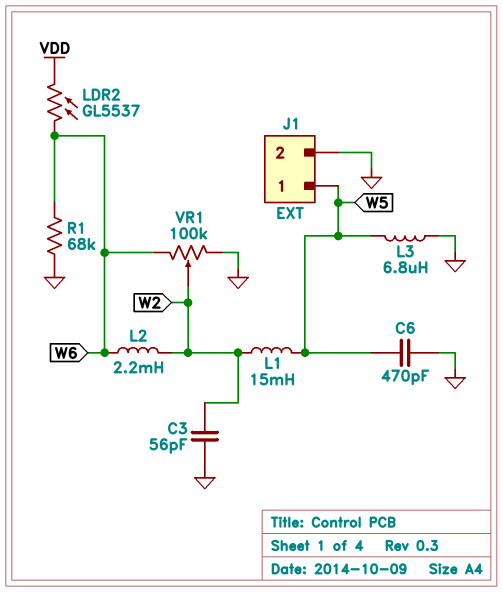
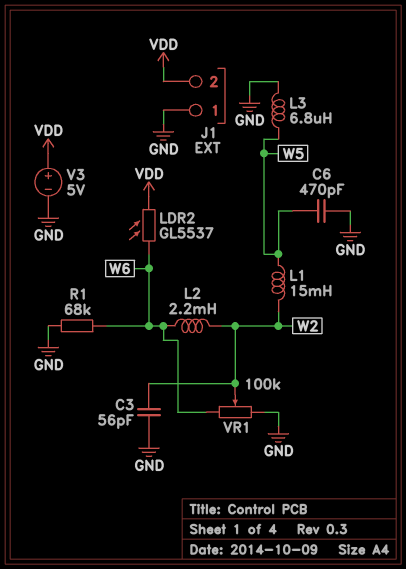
J1 pin 1: W5 -> GND
J1 pin 2: GND -> VDD
V3: none -> 5V (plus VDD, minus GND)

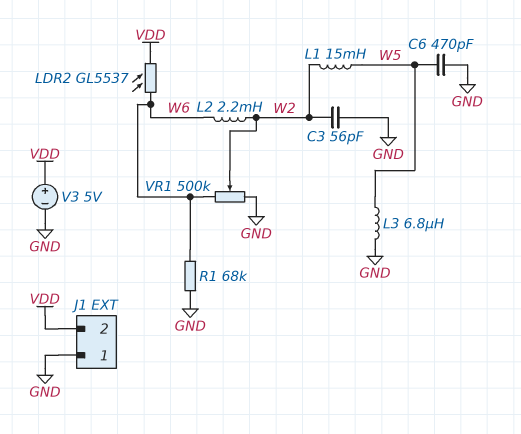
VR1: 100k (GND, W6, wiper W2) -> 500k (GND, W6, wiper W2)

